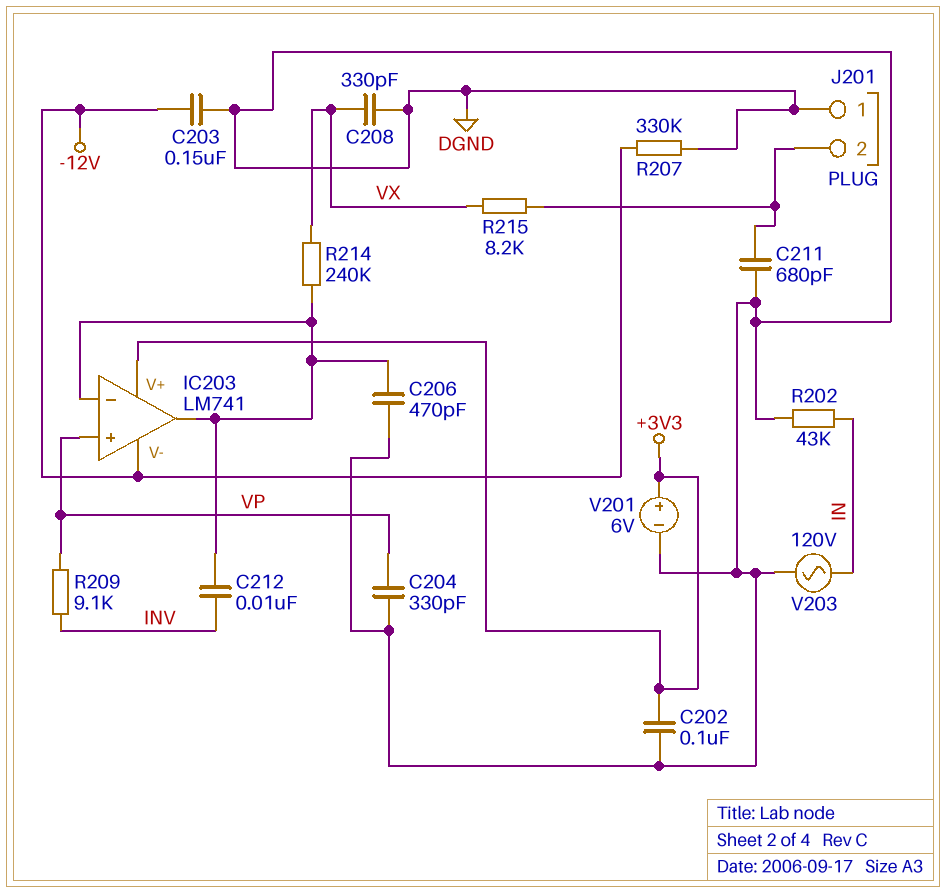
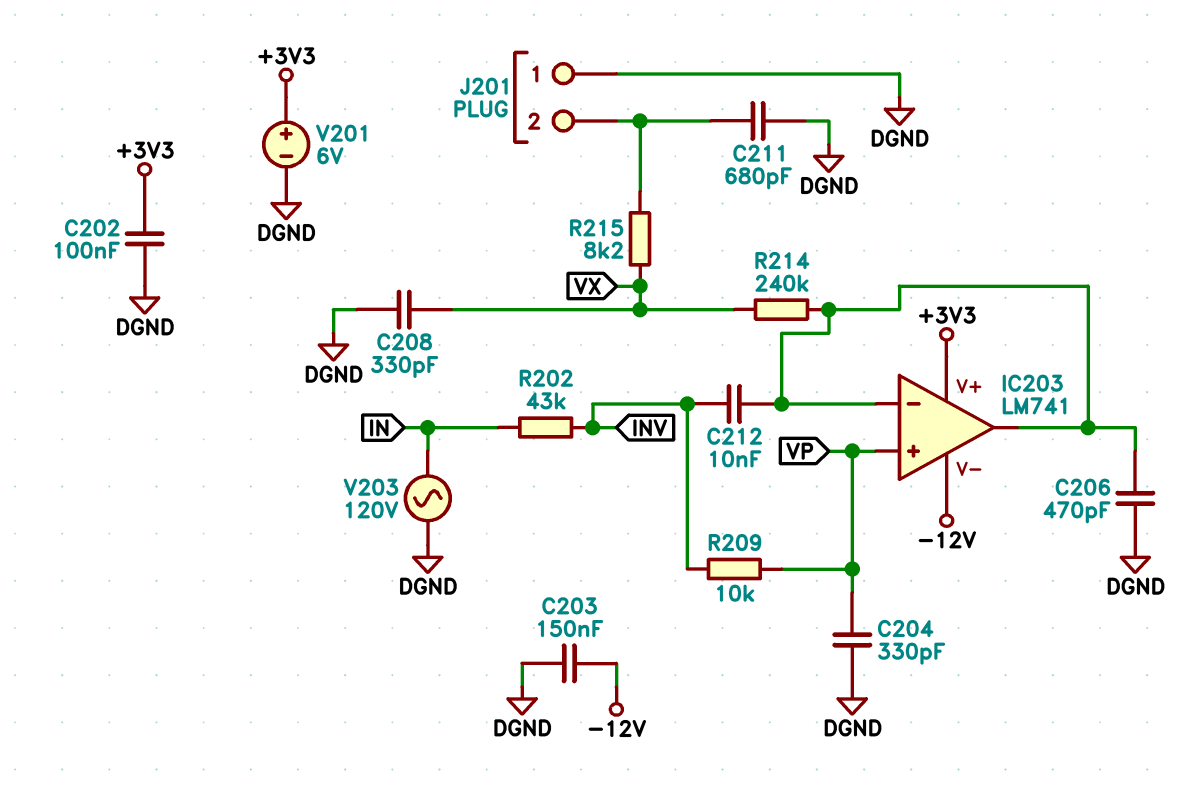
R202: 43k (DGND, IN) -> 43k (IN, INV)
R207: 330k (-12V, DGND) -> none
R209: 9.1k (INV, VP) -> 10k (INV, VP)

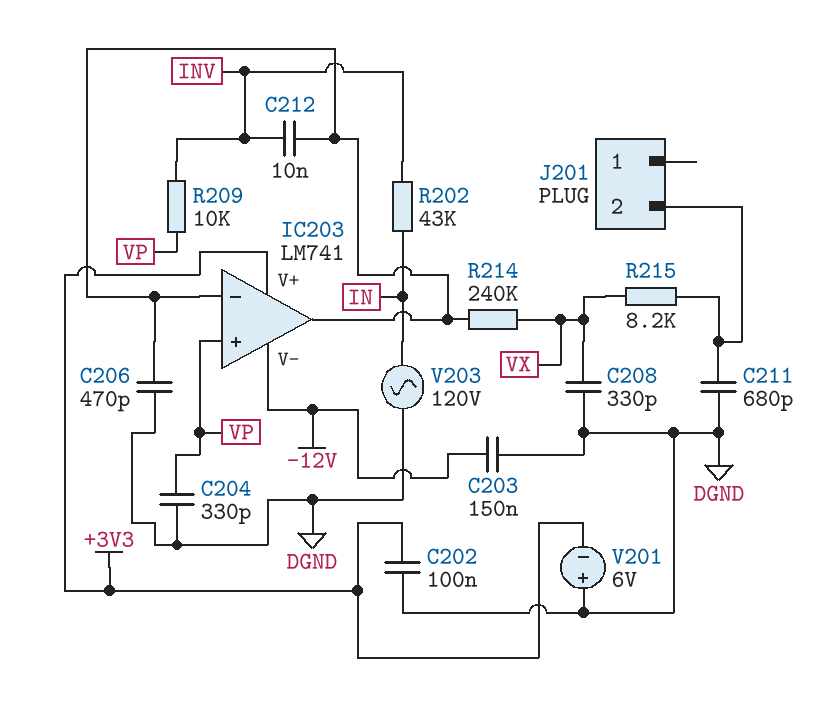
J201 pin 1: DGND -> none
V201: 6V (plus +3V3, minus DGND) -> 6V (plus DGND, minus +3V3)

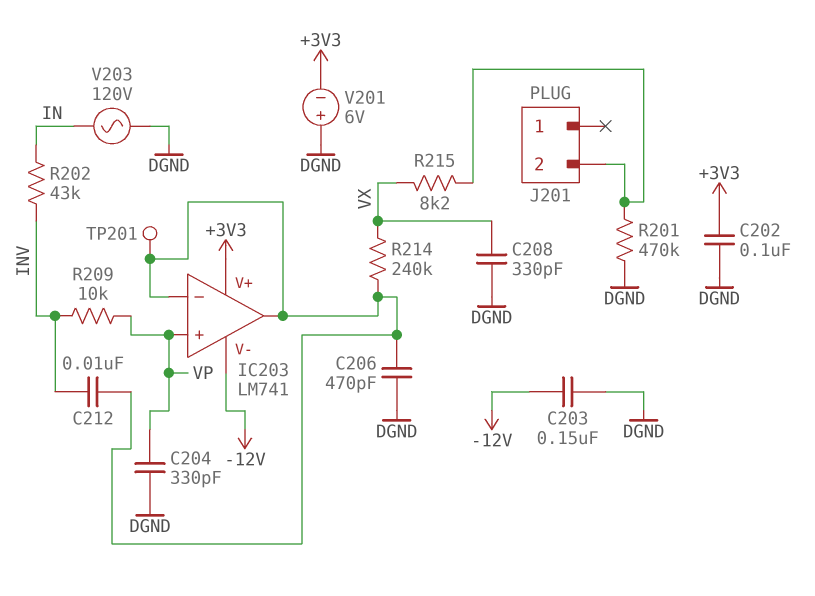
C211: 680pF (DGND, J201/2) -> none
R201: none -> 470k (DGND, J201/2)
TP201: none -> test point (IC203/in-)

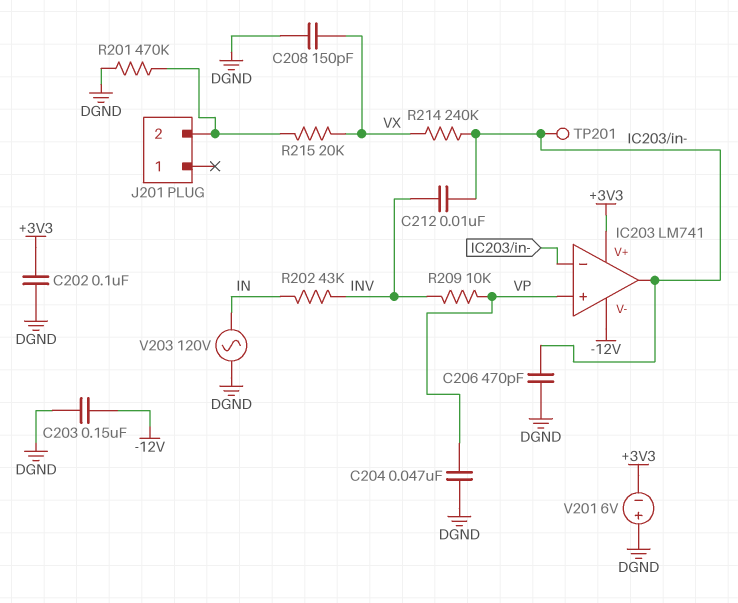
C204: 330pF (DGND, VP) -> 47nF (DGND, VP)
C208: 330pF (DGND, VX) -> 150pF (DGND, VX)
R215: 8.2k (J201/2, VX) -> 20k (J201/2, VX)

